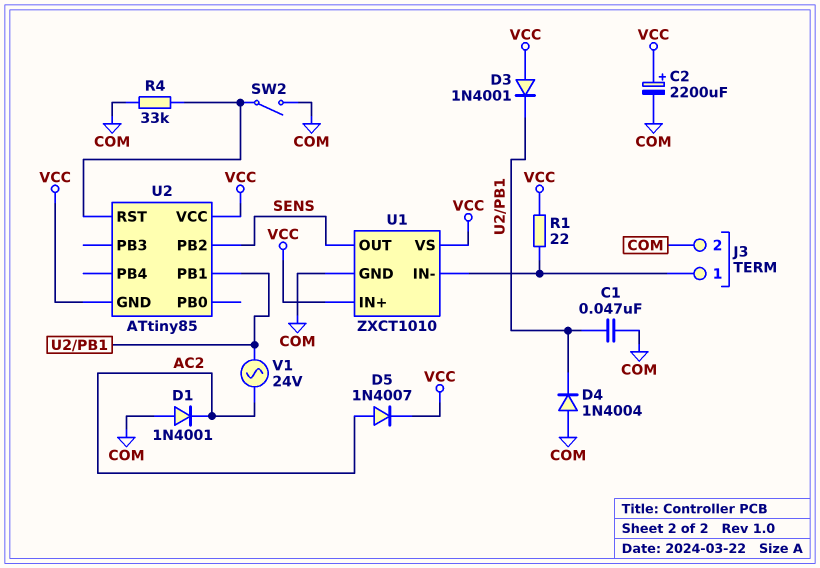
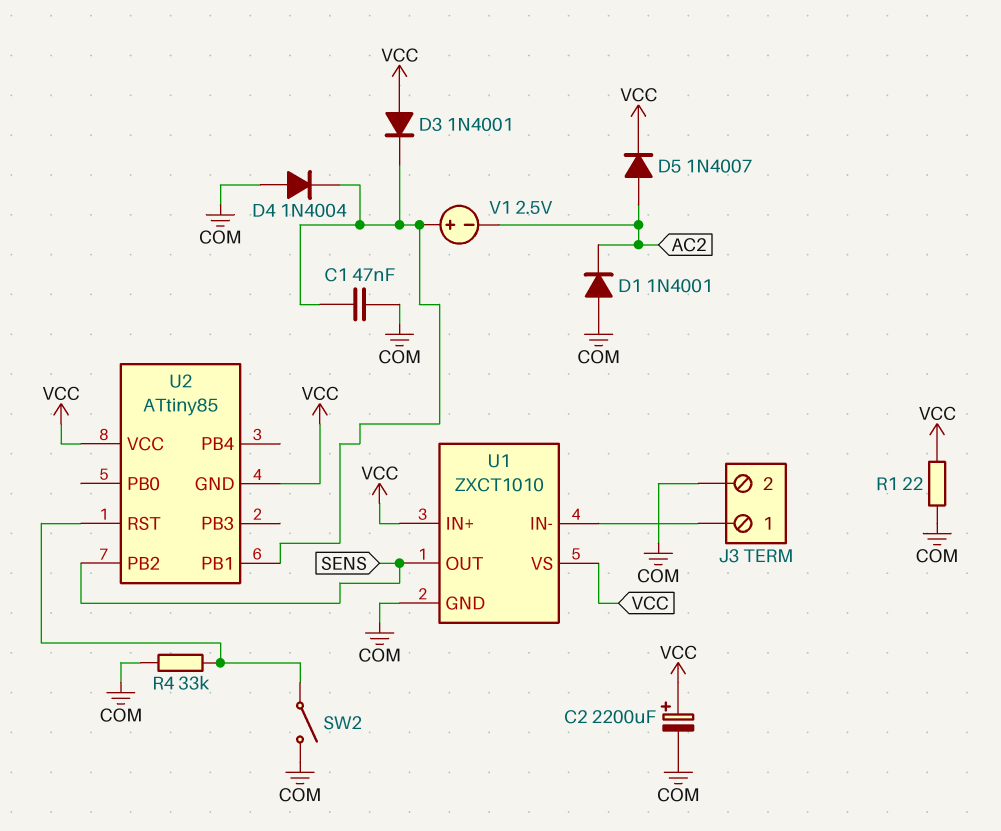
R1: 22 (J3/1, VCC) -> 22 (COM, VCC)
V1: AC 24V (AC2, U2/PB1) -> 2.5V (plus U2/PB1, minus AC2)

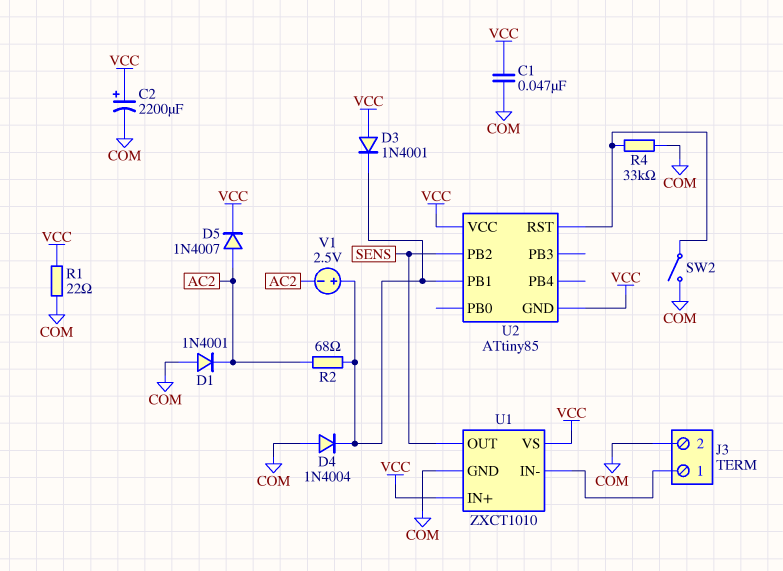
C1: 47nF (COM, U2/PB1) -> 47nF (COM, VCC)
R2: none -> 68 (AC2, U2/PB1)

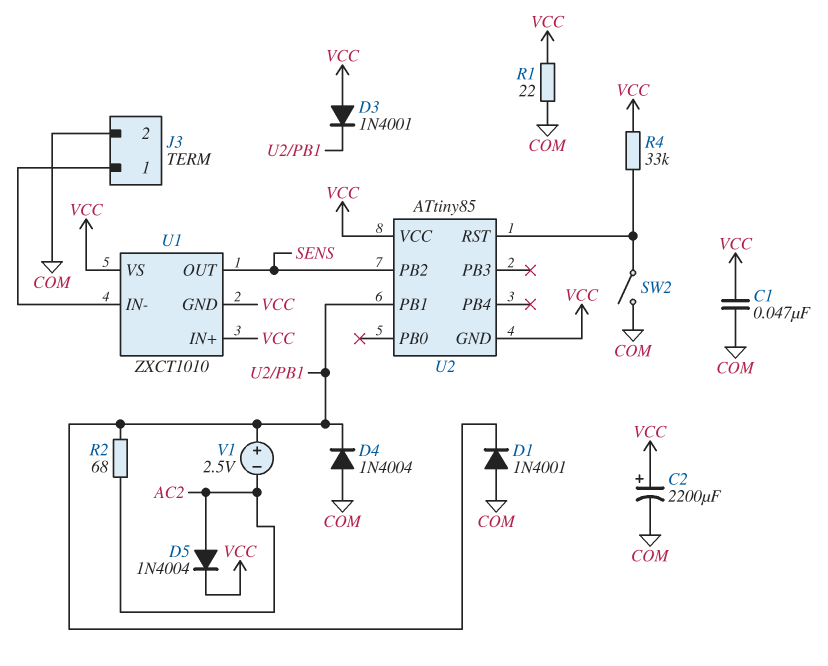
D1: diode 1N4001 (A COM, K AC2) -> diode 1N4001 (A COM, K U2/PB1)
D5: diode 1N4007 (A AC2, K VCC) -> diode 1N4004 (A AC2, K VCC)
R4: 33k (COM, U2/RST) -> 33k (U2/RST, VCC)
U1 pin GND: COM -> VCC

